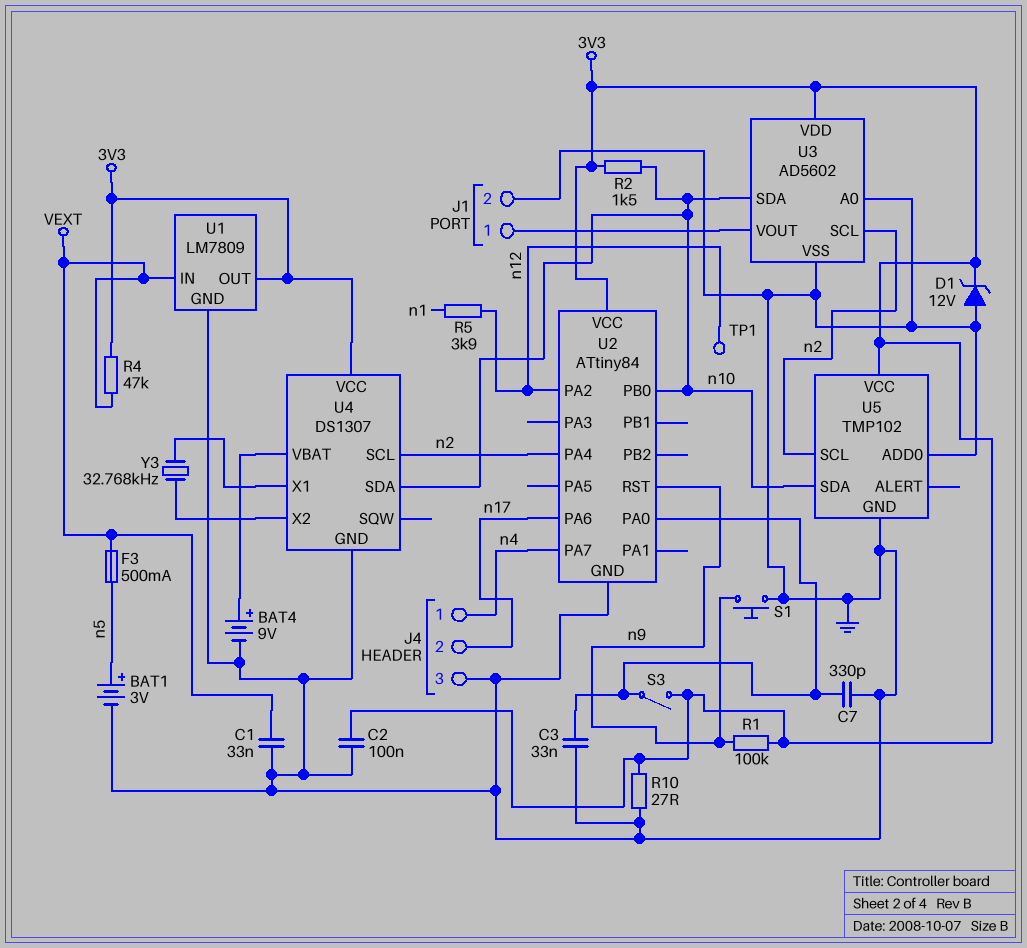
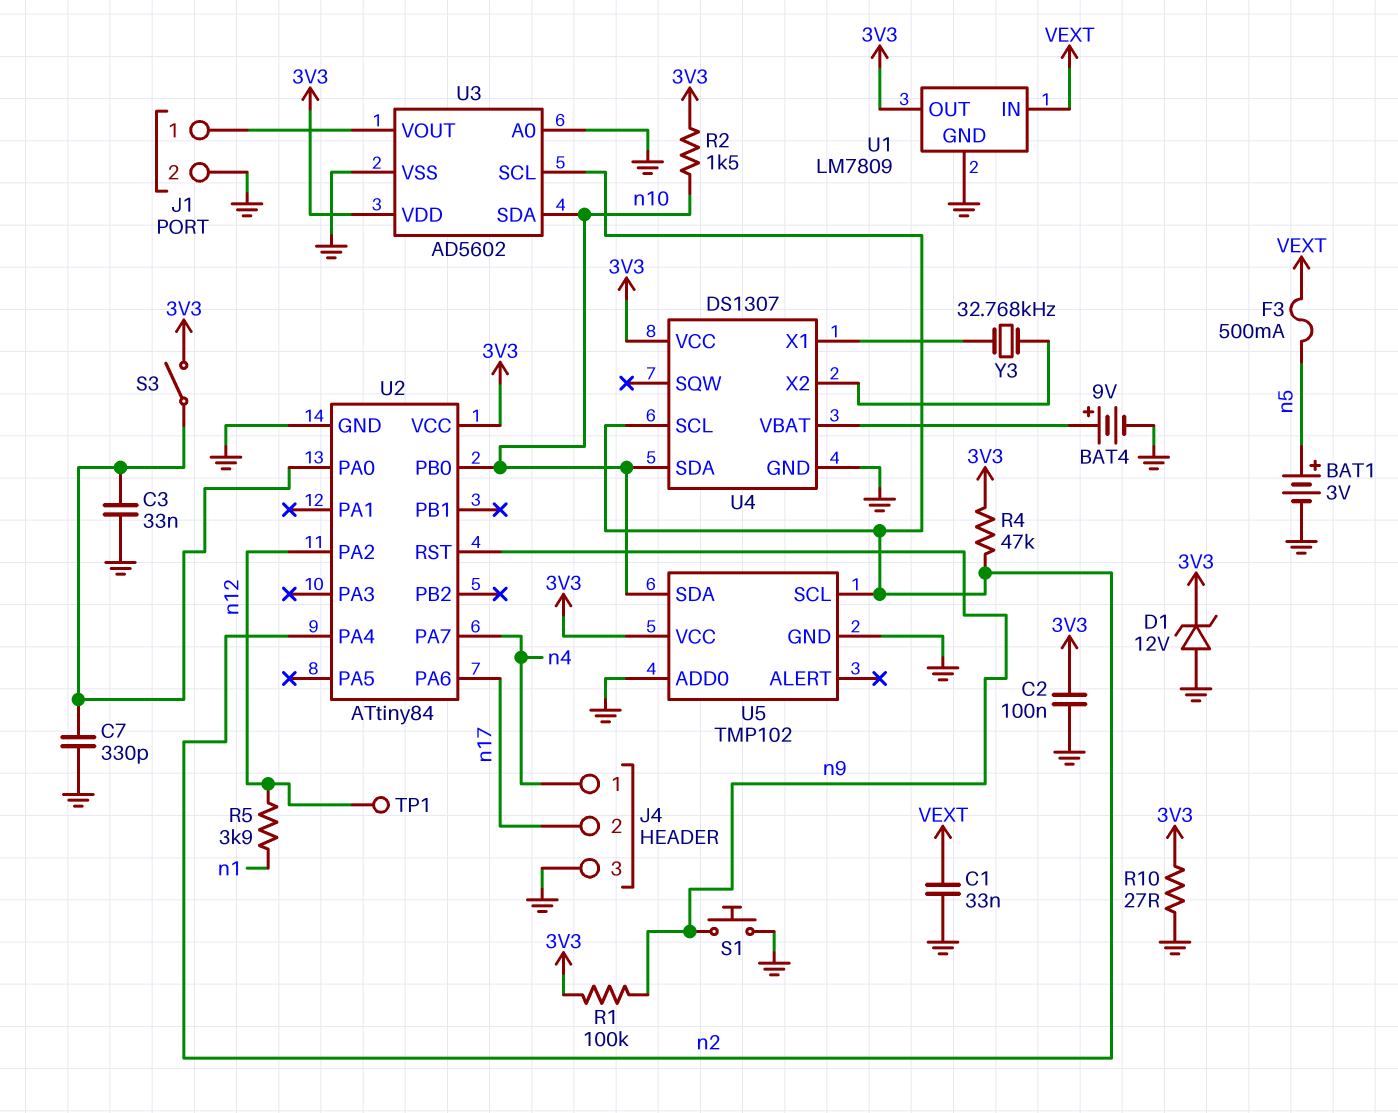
R4: 47k (3V3, VEXT) -> 47k (3V3, n2)

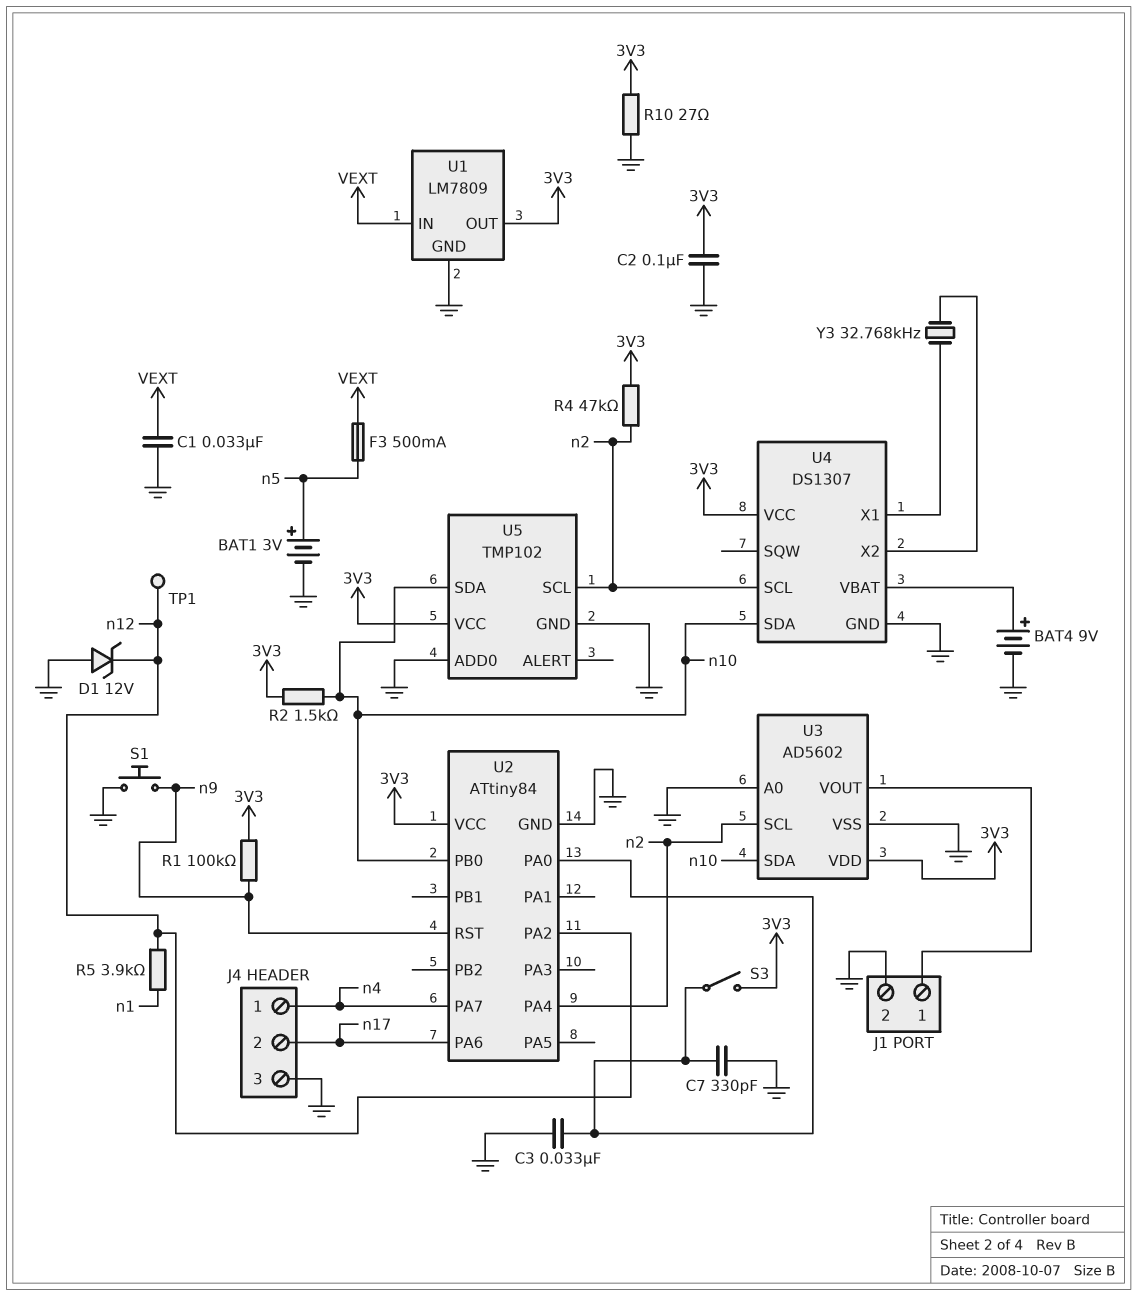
D1: zener 12V (A GND, K 3V3) -> zener 12V (A GND, K n12)

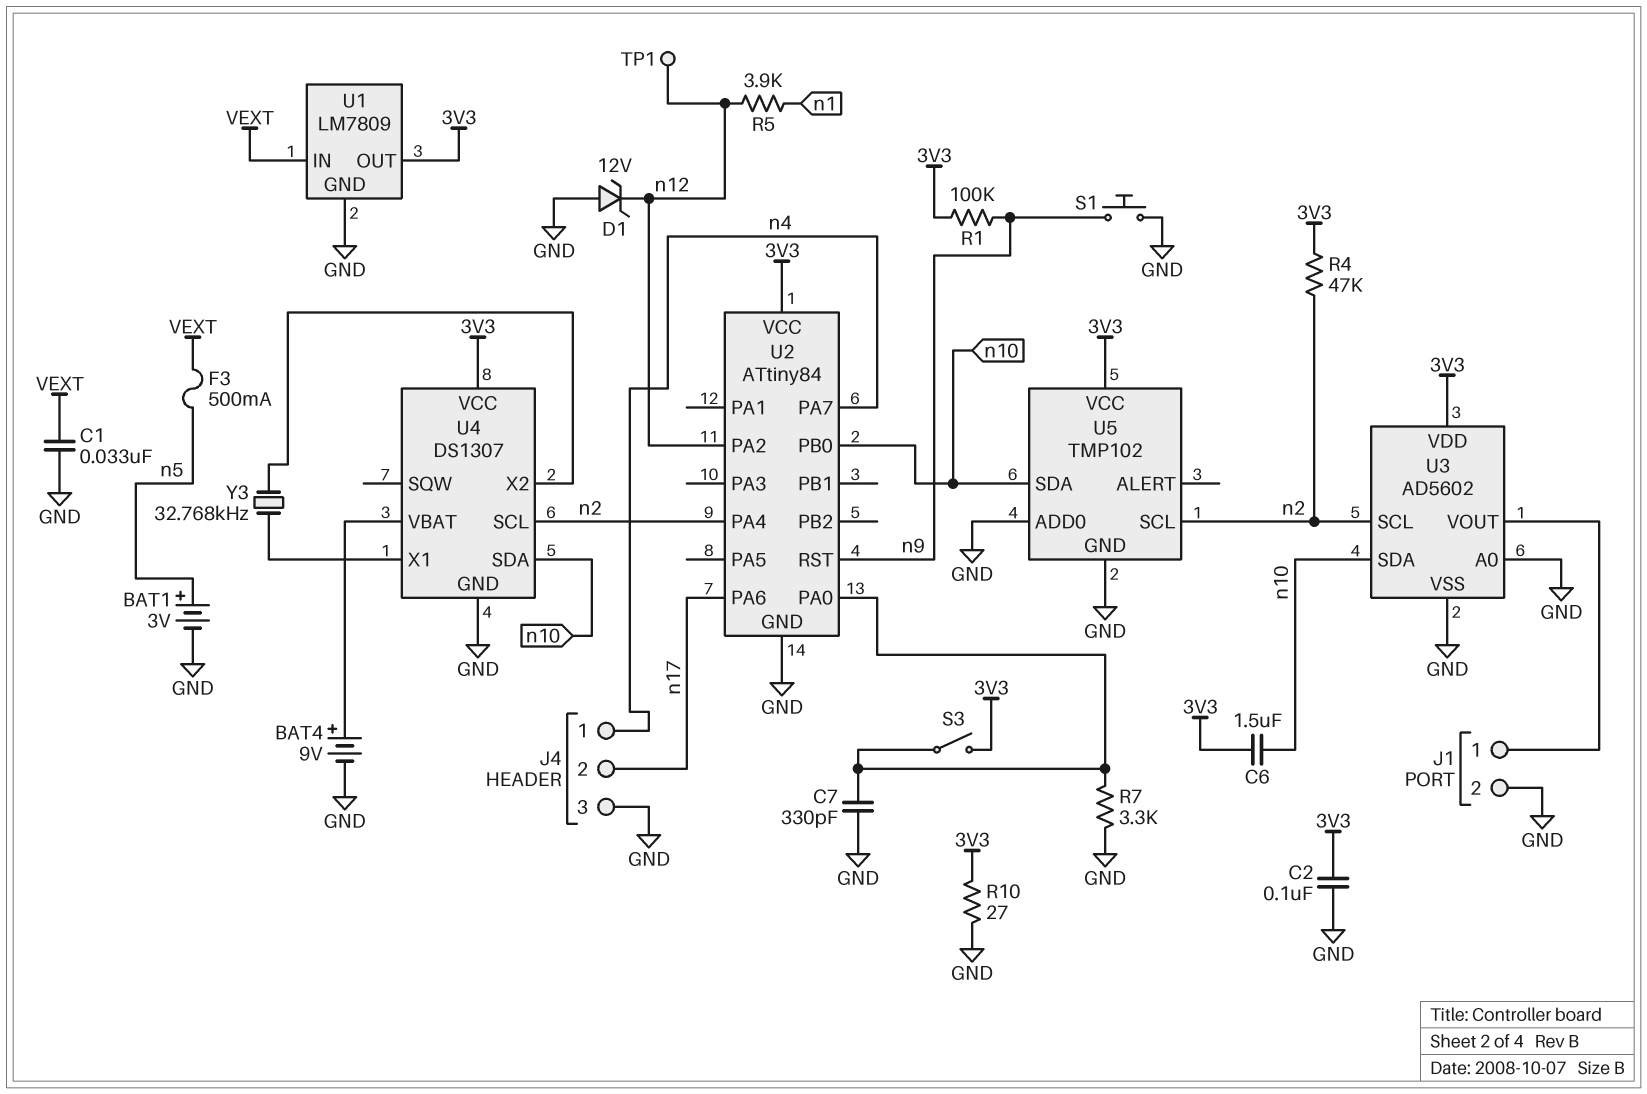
C3: 33nF (GND, U2/PA0) -> none
C6: none -> 1.5uF (3V3, n10)
R2: 1.5k (3V3, n10) -> none
R7: none -> 3.3k (GND, U2/PA0)

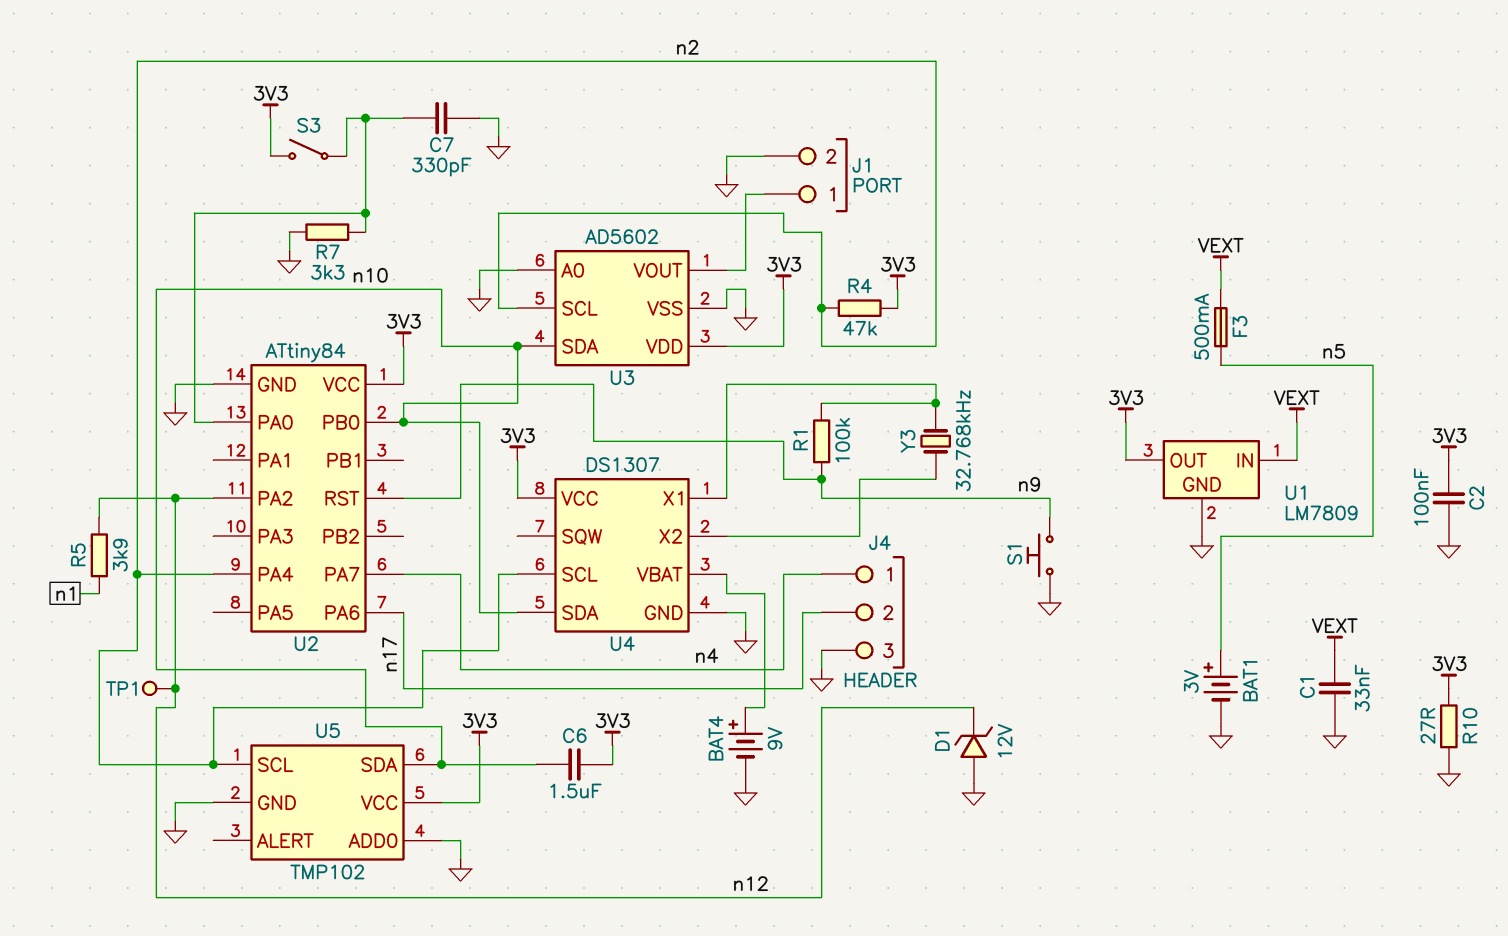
R1: 100k (3V3, n9) -> 100k (U4/X1, n9)

